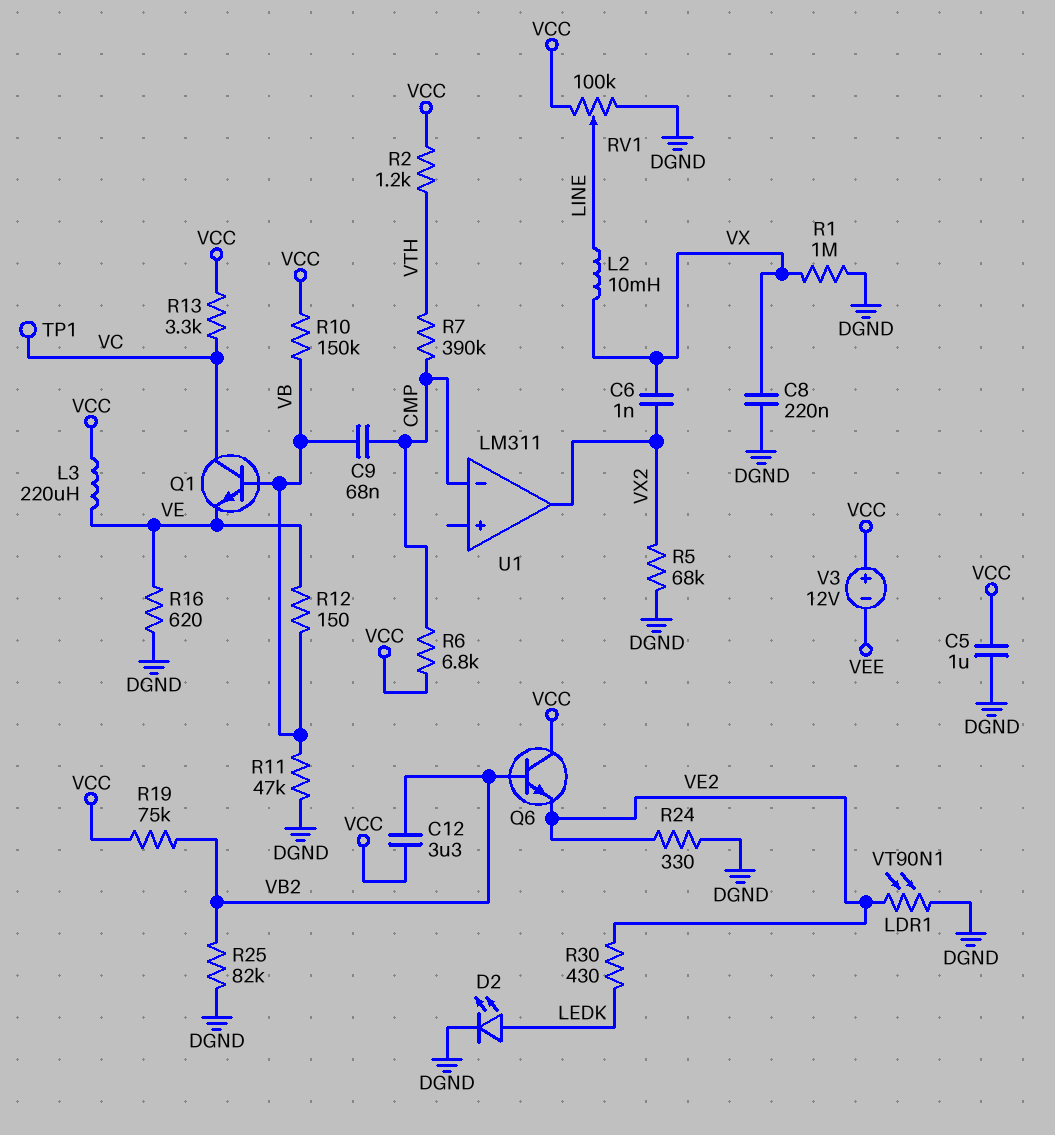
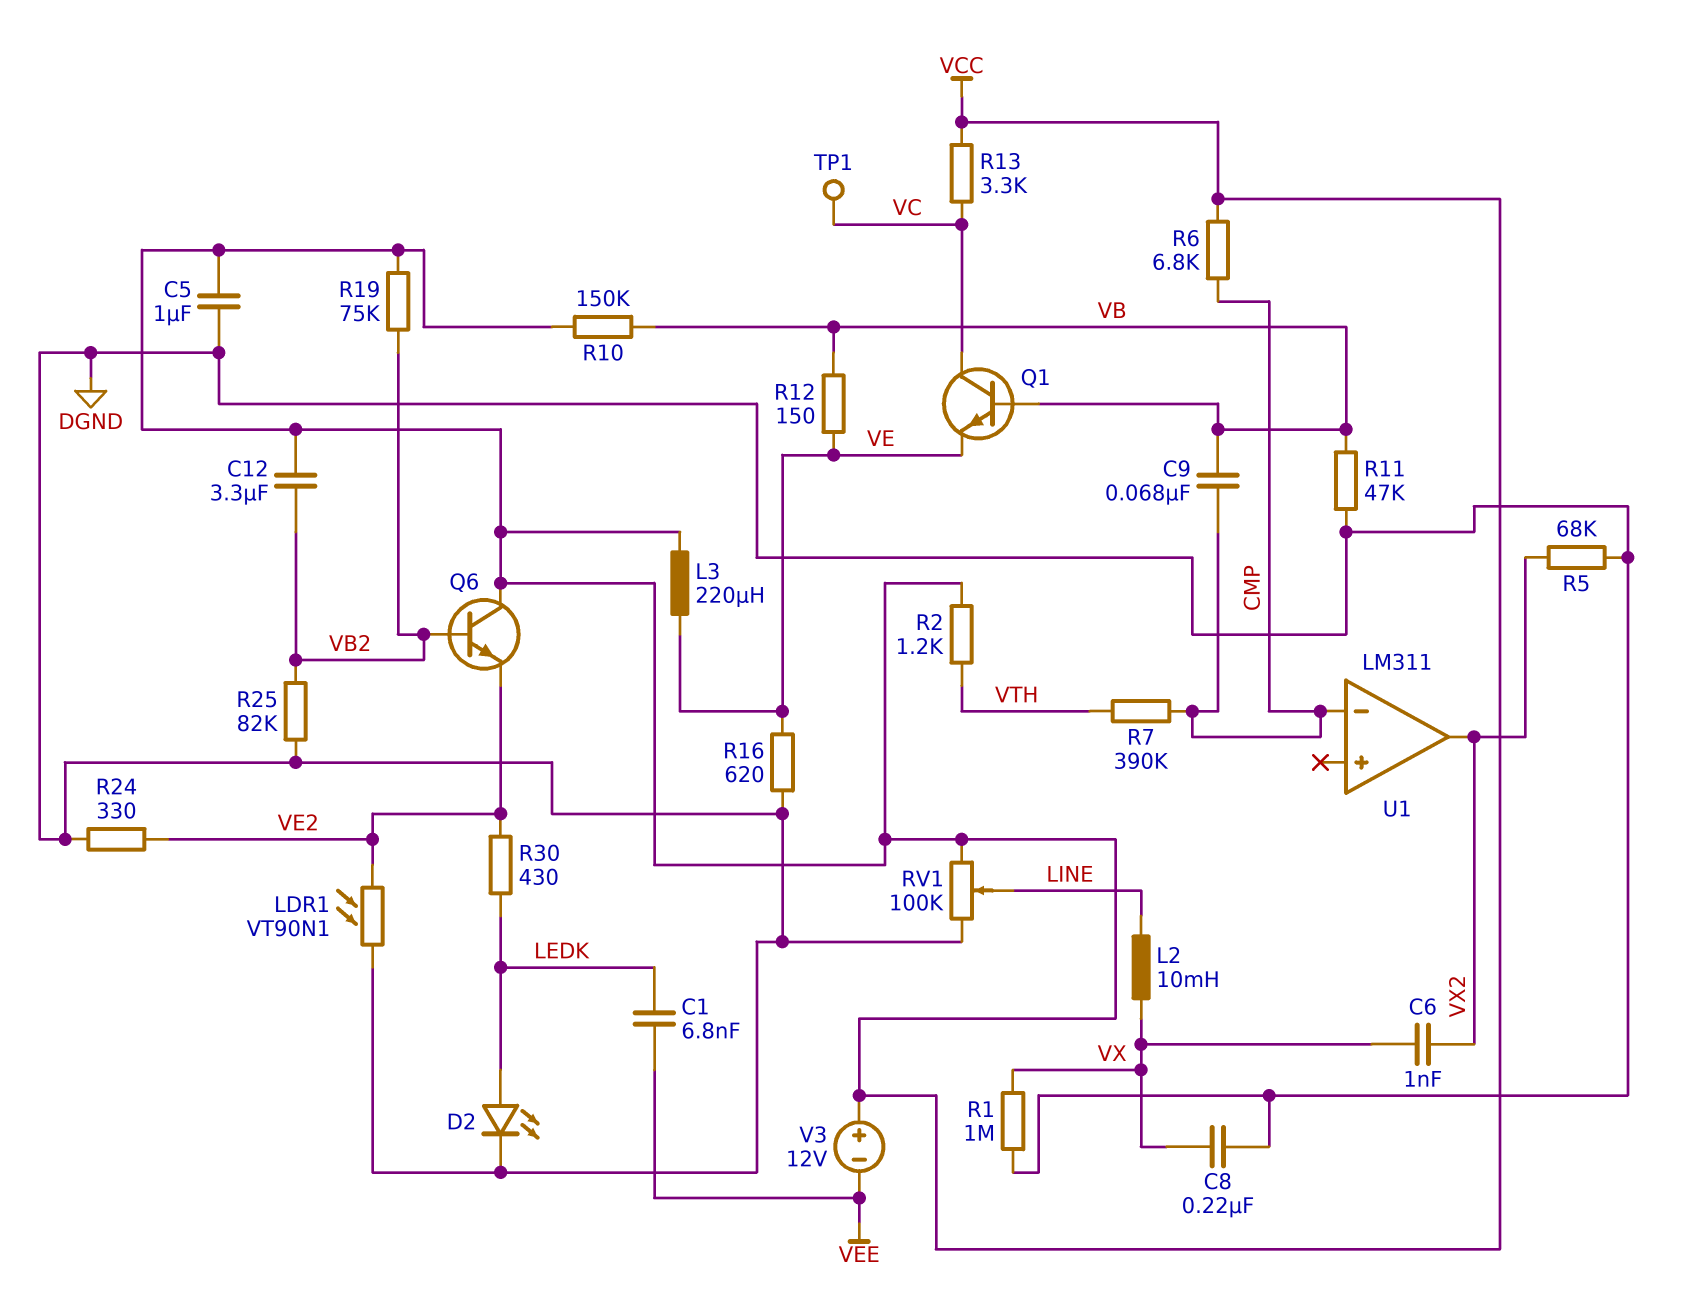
C1: none -> 6.8nF (LEDK, VEE)

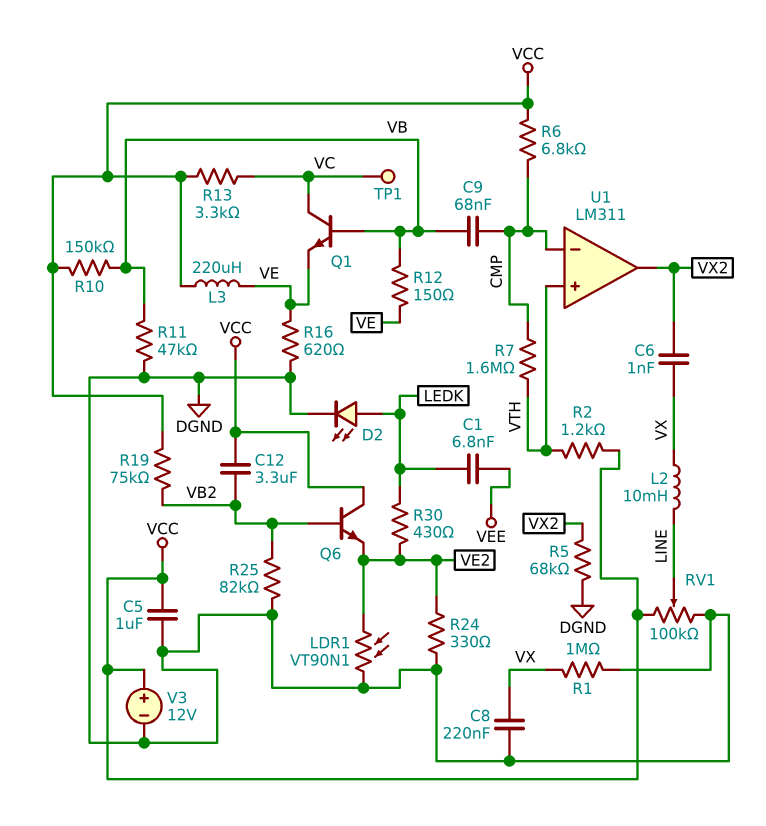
R7: 390k (CMP, VTH) -> 1.6M (CMP, VTH)
U1 pin in+: none -> VTH
V3: 12V (plus VCC, minus VEE) -> 12V (plus VCC, minus DGND)

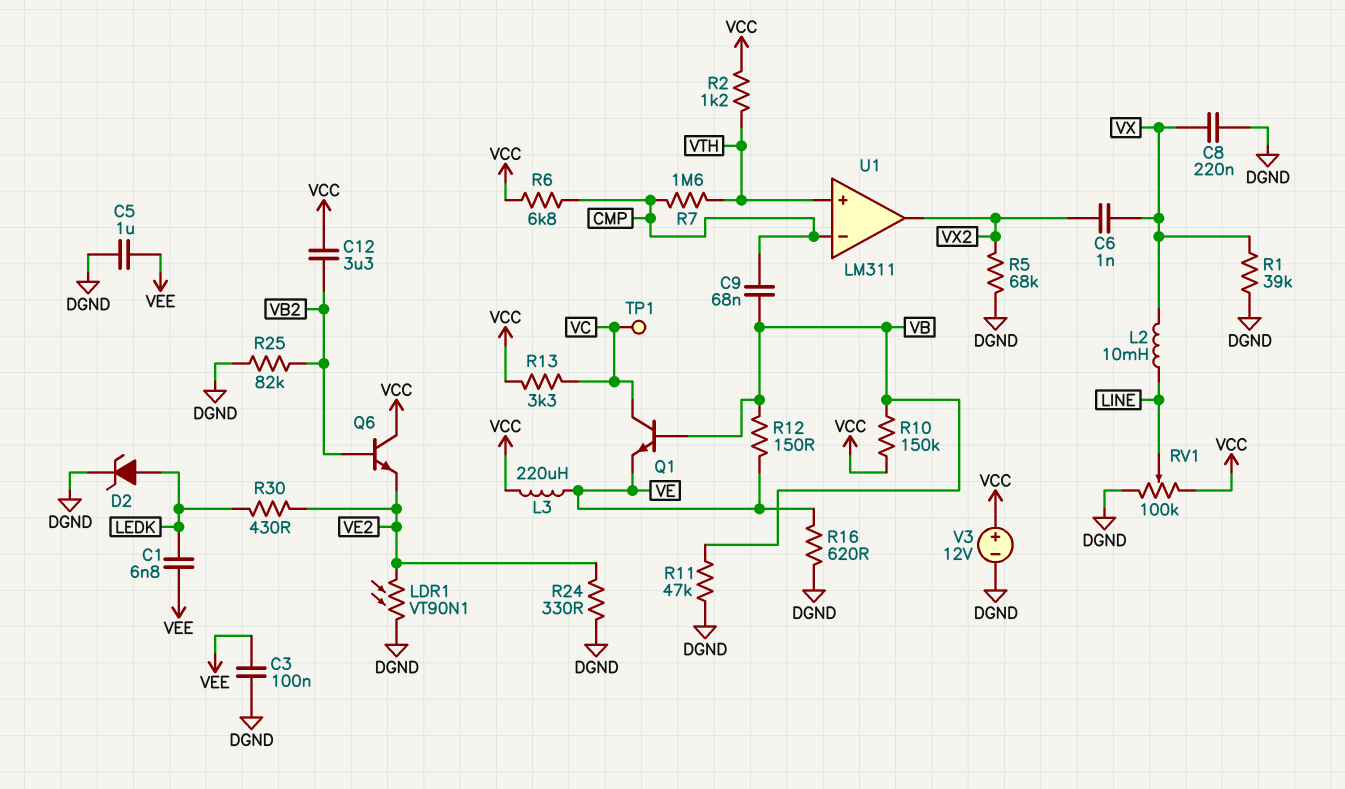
C3: none -> 100nF (DGND, VEE)
C5: 1uF (DGND, VCC) -> 1uF (DGND, VEE)
D2: LED (A LEDK, K DGND) -> zener (A LEDK, K DGND)
R1: 1M (DGND, VX) -> 39k (DGND, VX)
R19: 75k (VB2, VCC) -> none

